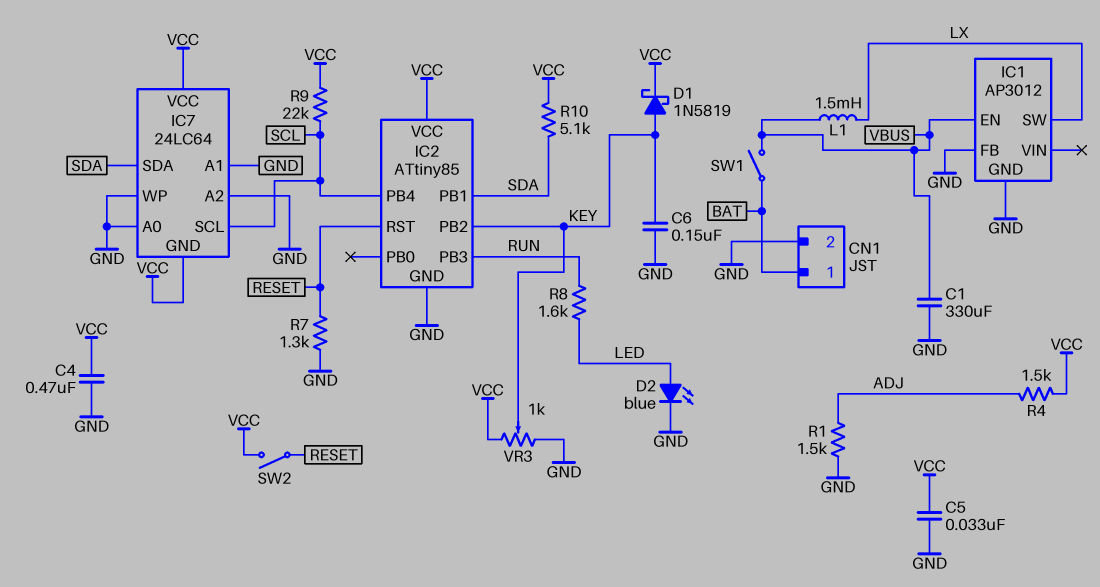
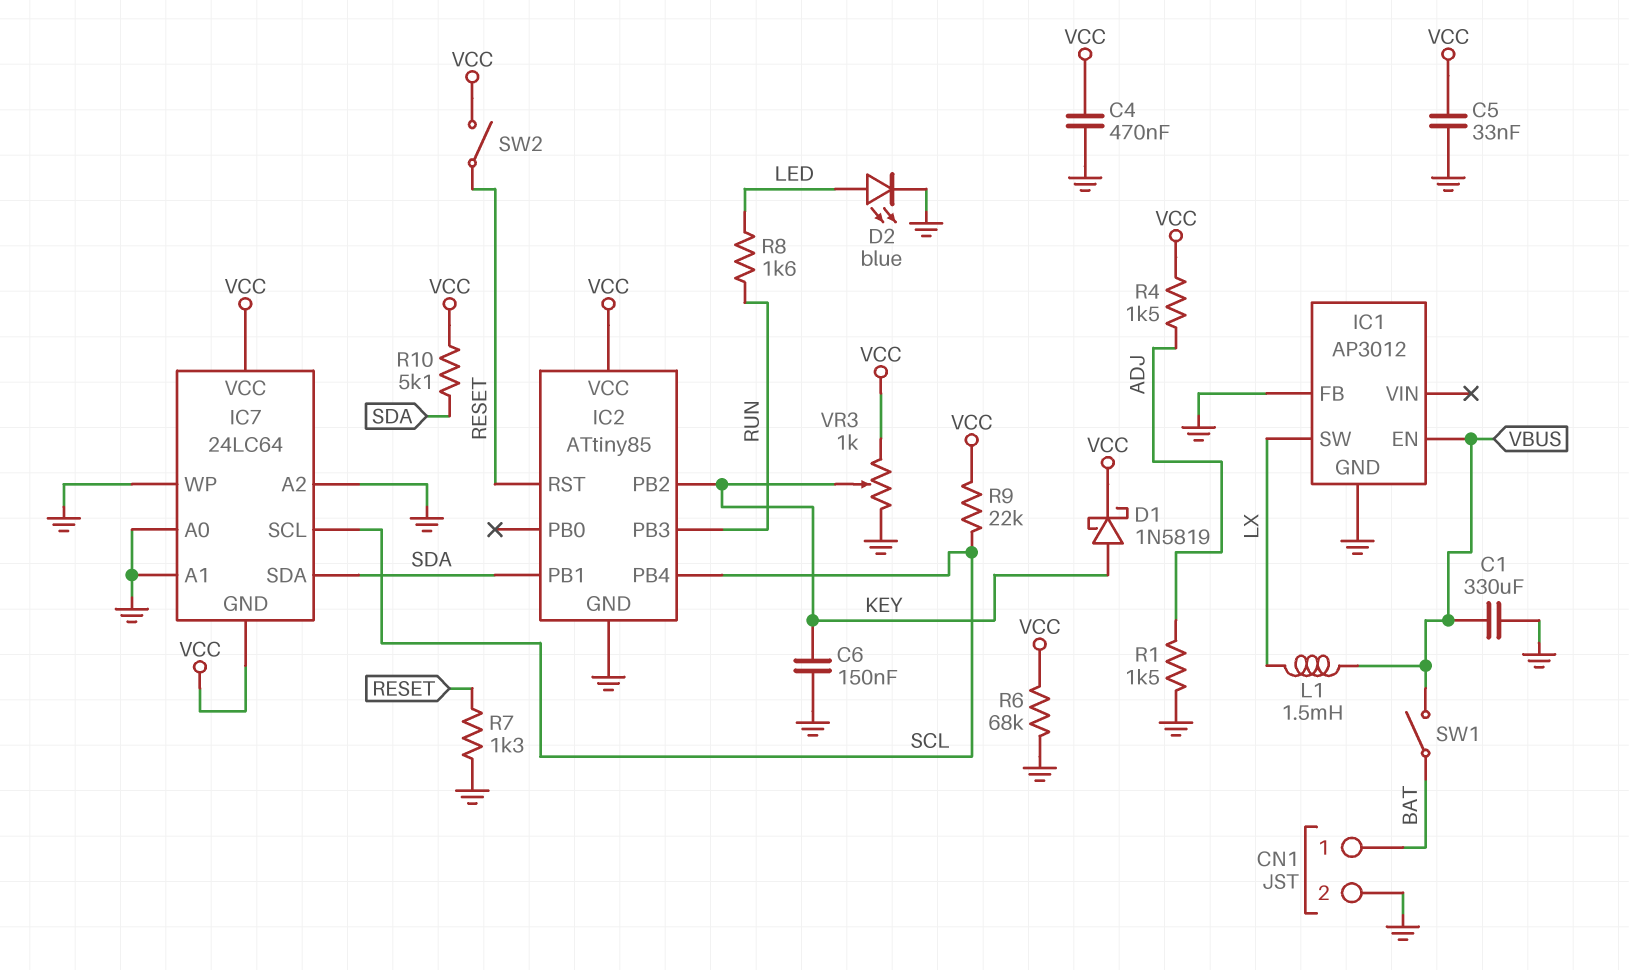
R6: none -> 68k (GND, VCC)

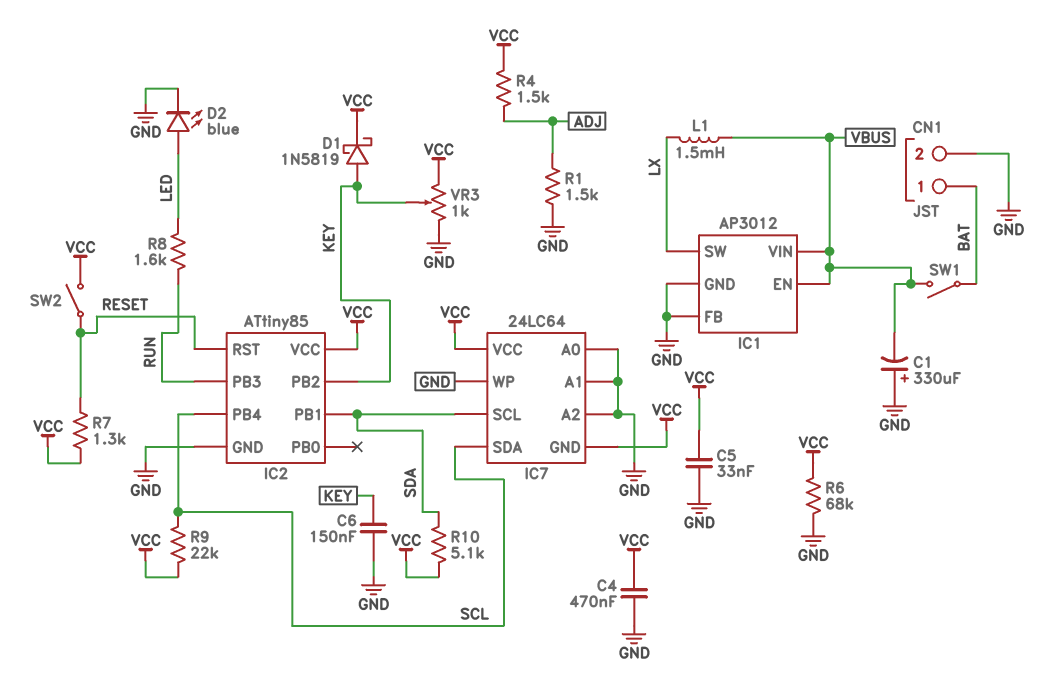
C1: 330uF (GND, VBUS) -> 330uF (plus GND, minus VBUS)
IC1 pin VIN: none -> VBUS
IC7 pin SCL: SCL -> SDA
IC7 pin SDA: SDA -> SCL
R7: 1.3k (GND, RESET) -> 1.3k (RESET, VCC)

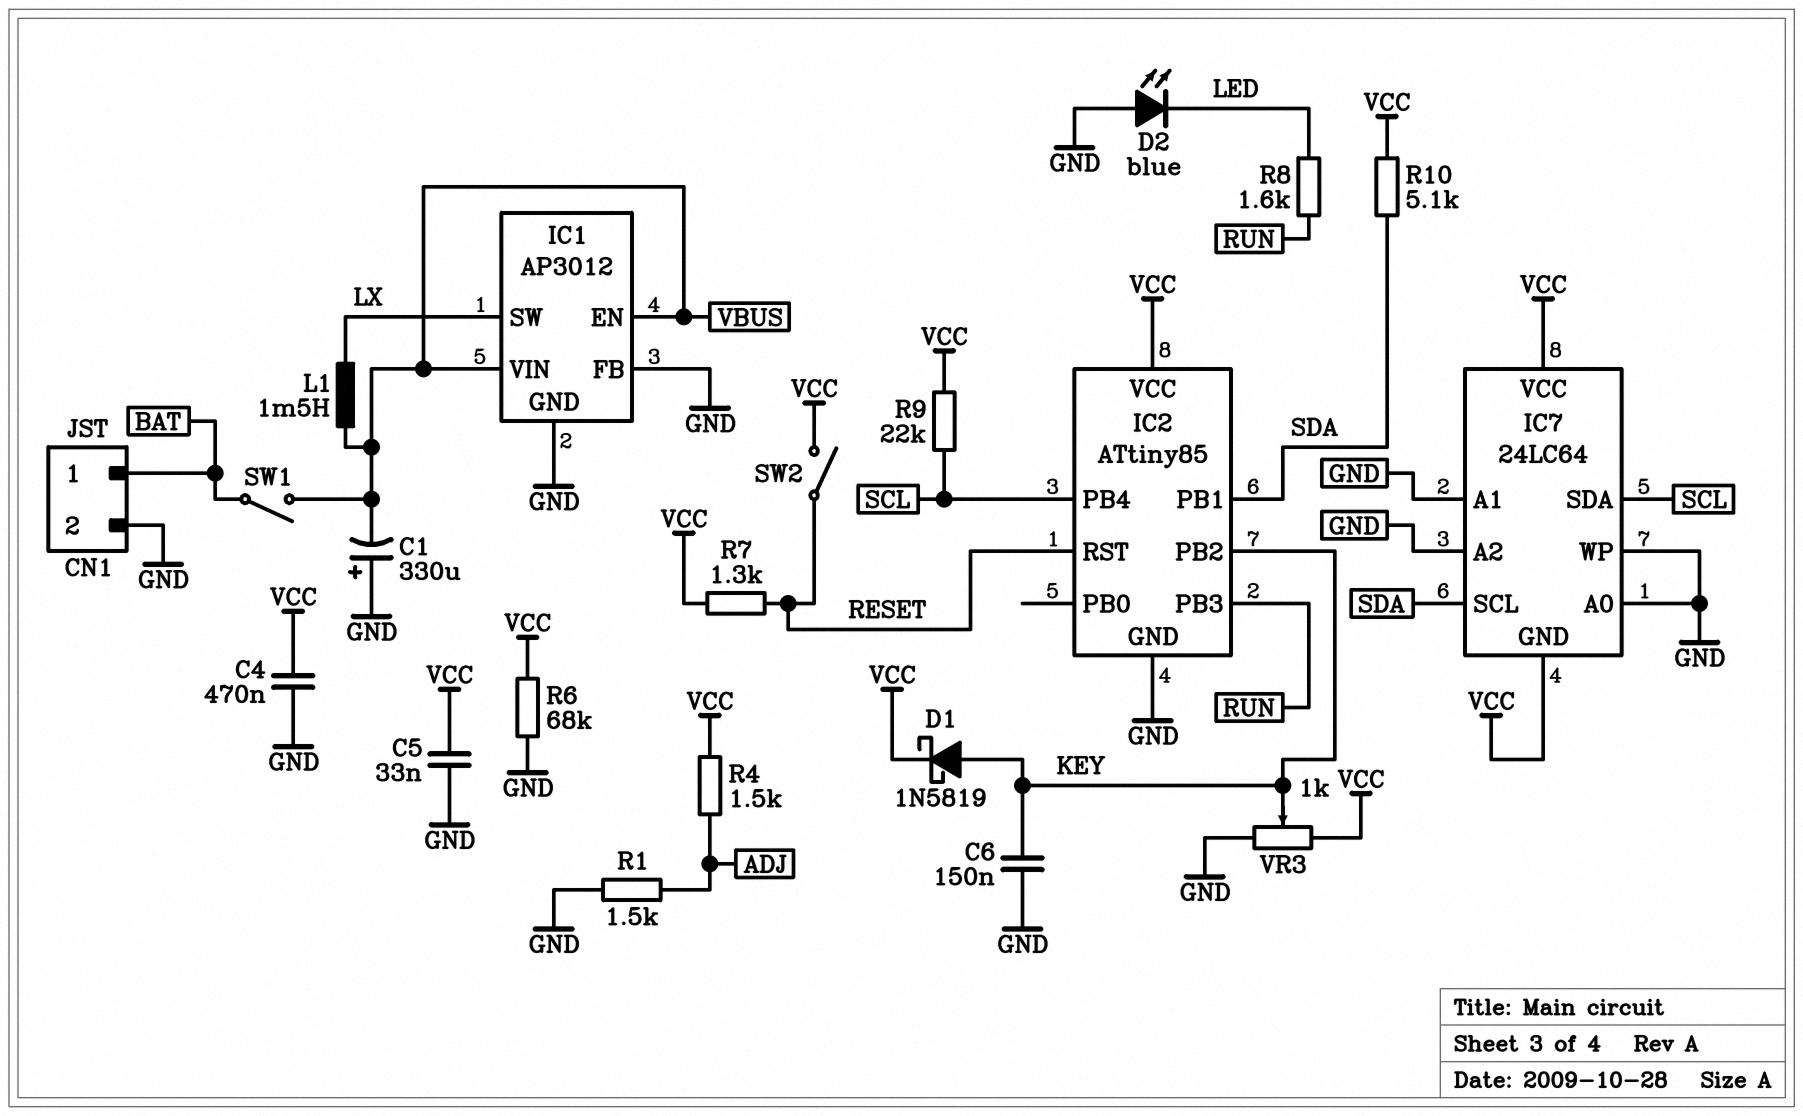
D2: LED blue (A LED, K GND) -> LED blue (A GND, K LED)

